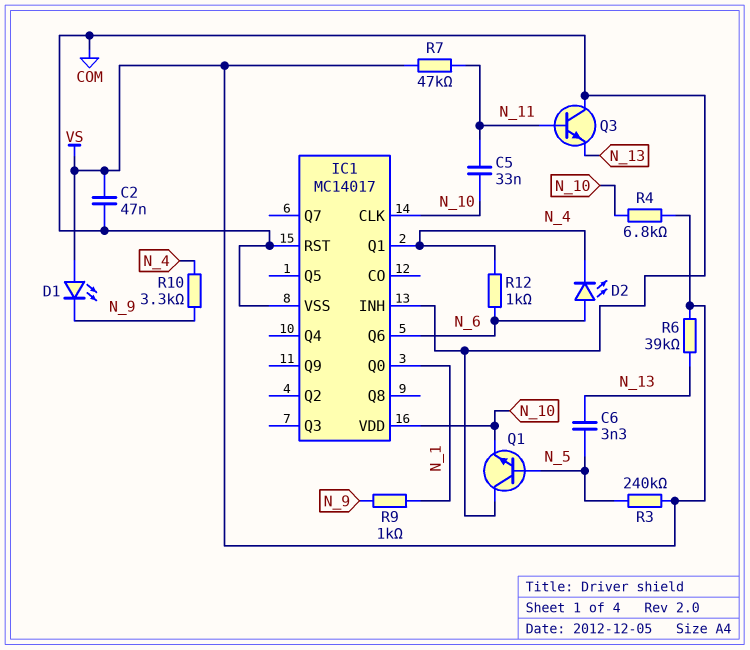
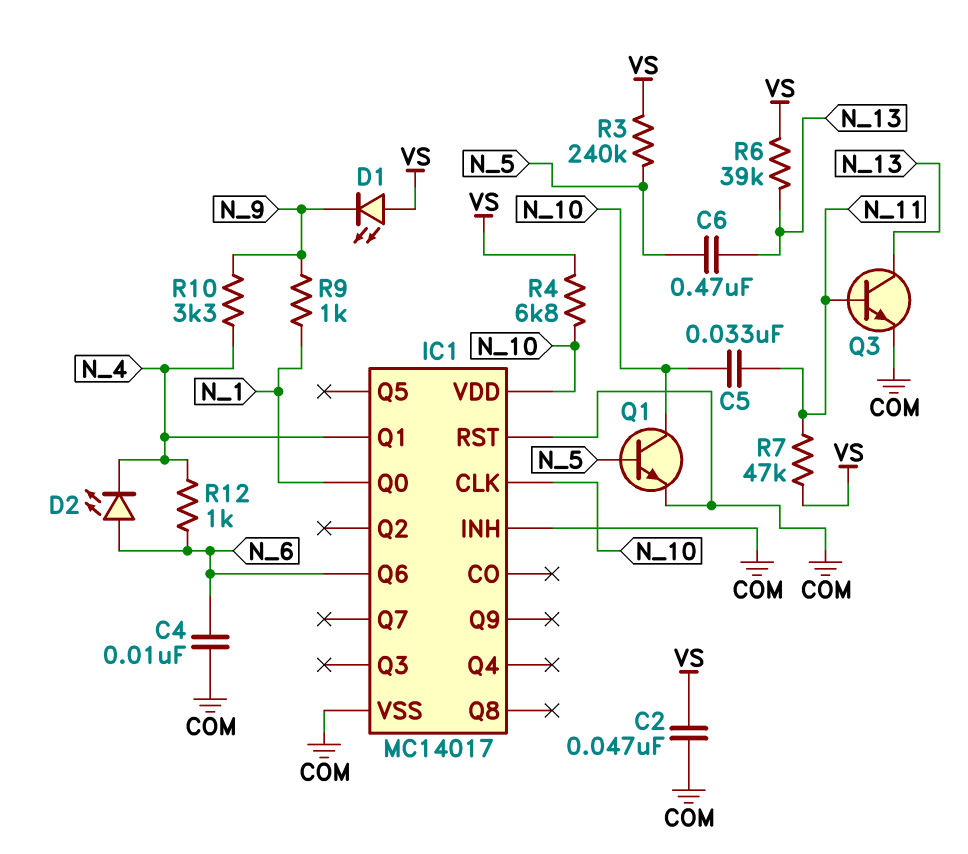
C4: none -> 10nF (COM, N_6)
C6: 3.3nF (N_5, N_13) -> 470nF (N_5, N_13)
Q1: NPN (B N_5, C COM, E N_10) -> NPN (B N_5, C N_10, E COM)
Q3: NPN (B N_11, C COM, E N_13) -> NPN (B N_11, C N_13, E COM)

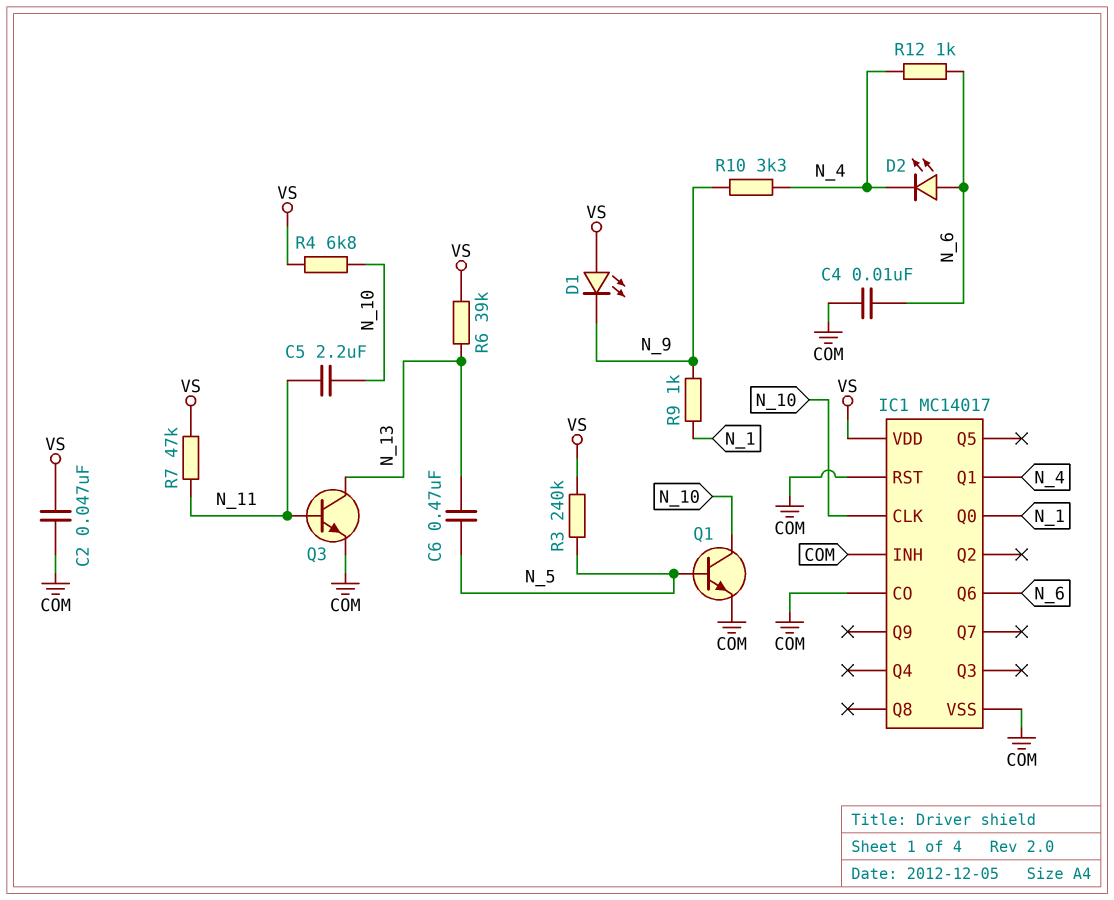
C5: 33nF (N_10, N_11) -> 2.2uF (N_10, N_11)
IC1 pin CO: none -> COM
IC1 pin VDD: N_10 -> VS

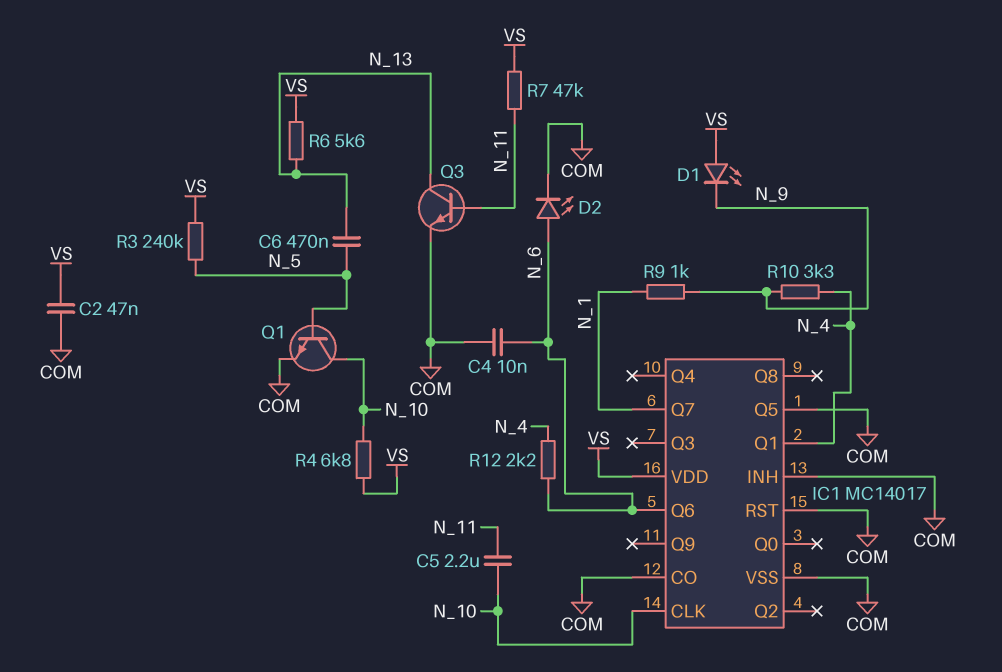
D2: LED (A N_6, K N_4) -> LED (A N_6, K COM)
IC1 pin Q0: N_1 -> none
IC1 pin Q5: none -> COM
IC1 pin Q7: none -> N_1
R6: 39k (N_13, VS) -> 5.6k (N_13, VS)
R12: 1k (N_4, N_6) -> 2.2k (N_4, N_6)

